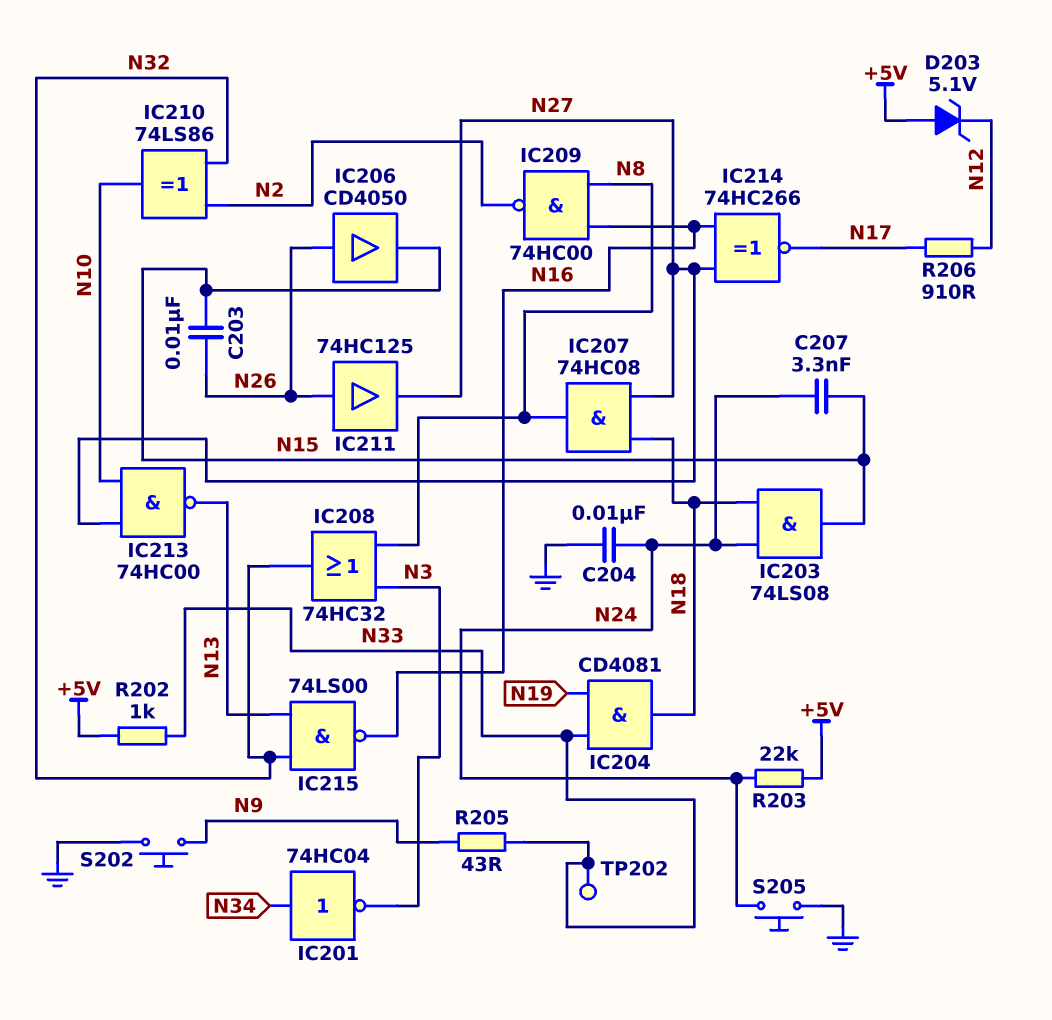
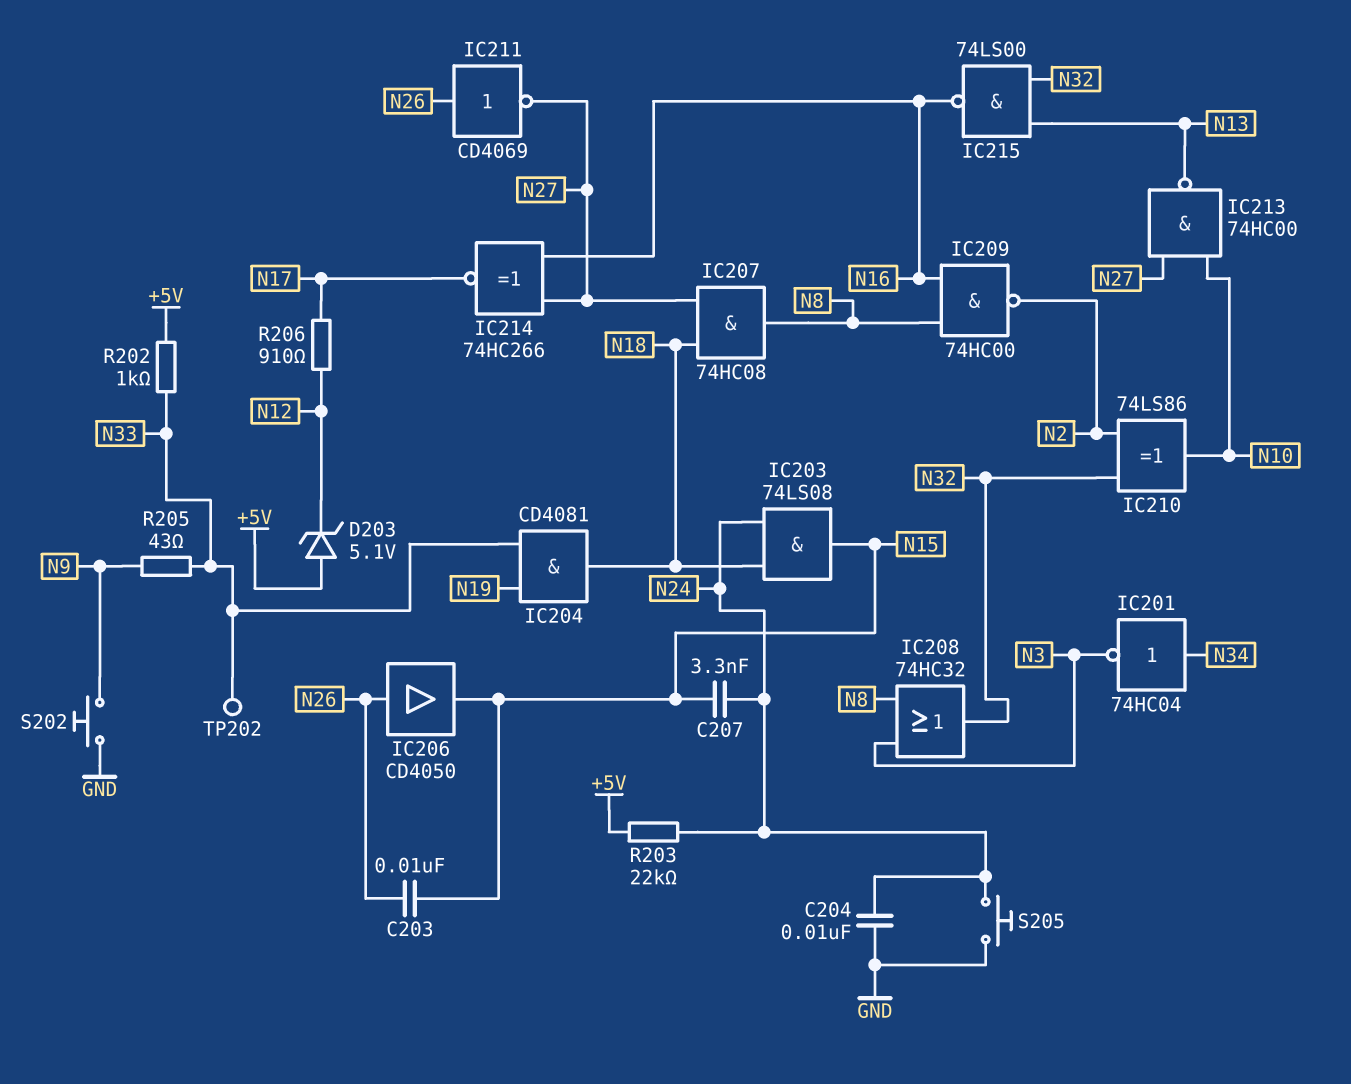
IC211: buffer 74HC125 (in N26, out N27) -> NOT CD4069 (in N26, out N27)

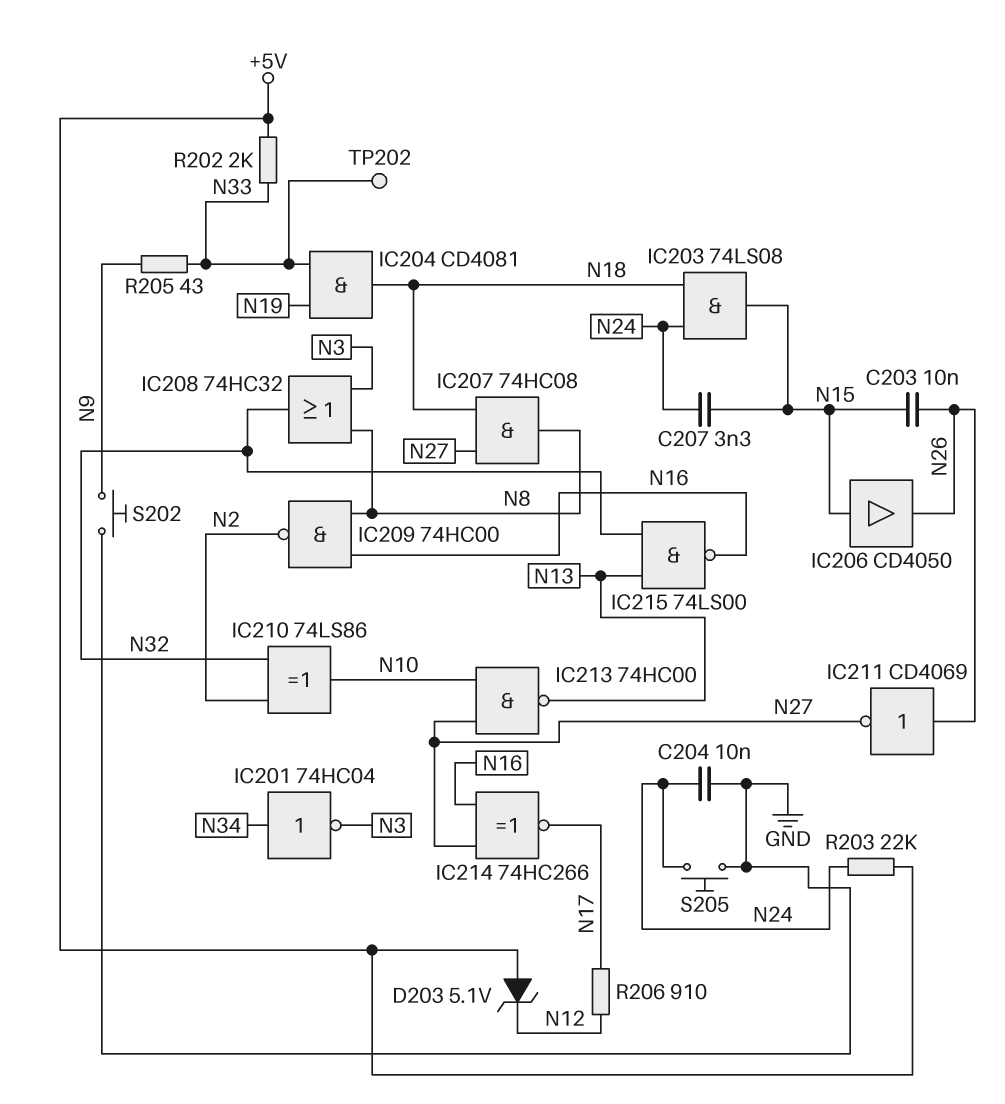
IC206: buffer CD4050 (in N26, out N15) -> buffer CD4050 (in N15, out N26)
R202: 1k (+5V, N33) -> 2k (+5V, N33)

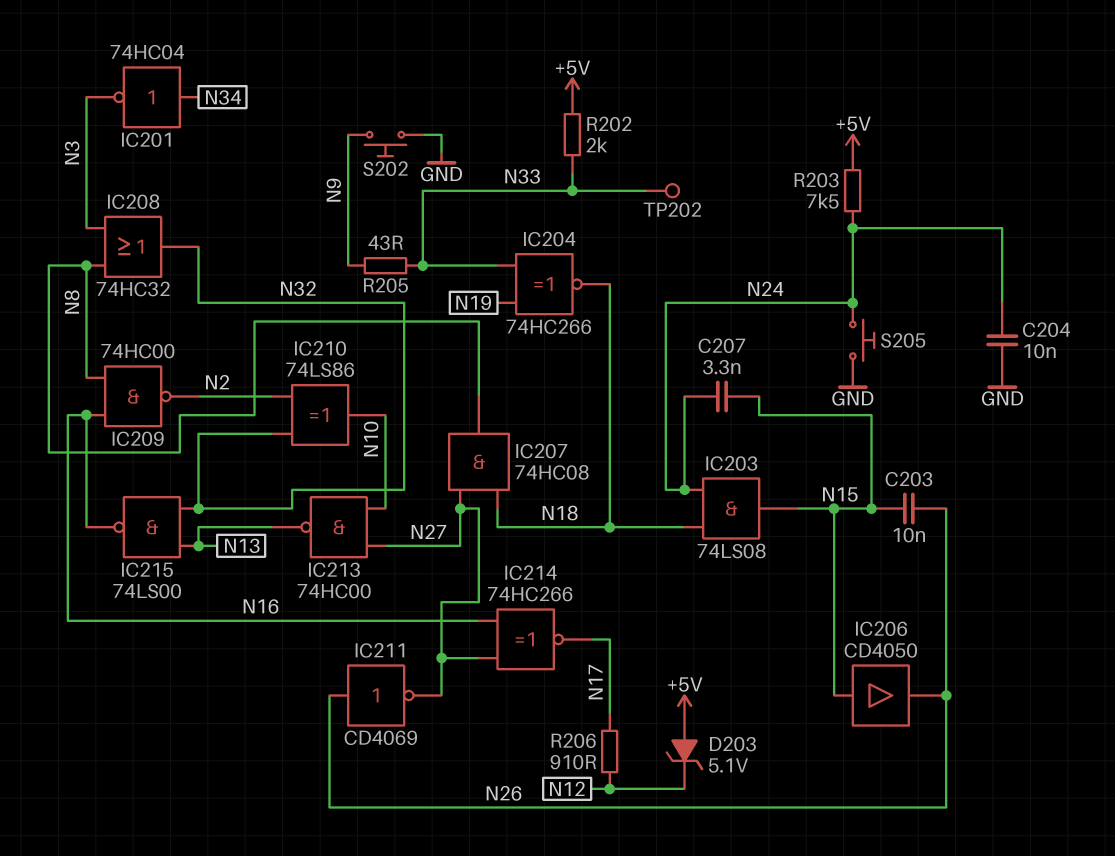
IC204: AND CD4081 (in N19, in N33, out N18) -> XNOR 74HC266 (in N19, in N33, out N18)
R203: 22k (+5V, N24) -> 7.5k (+5V, N24)

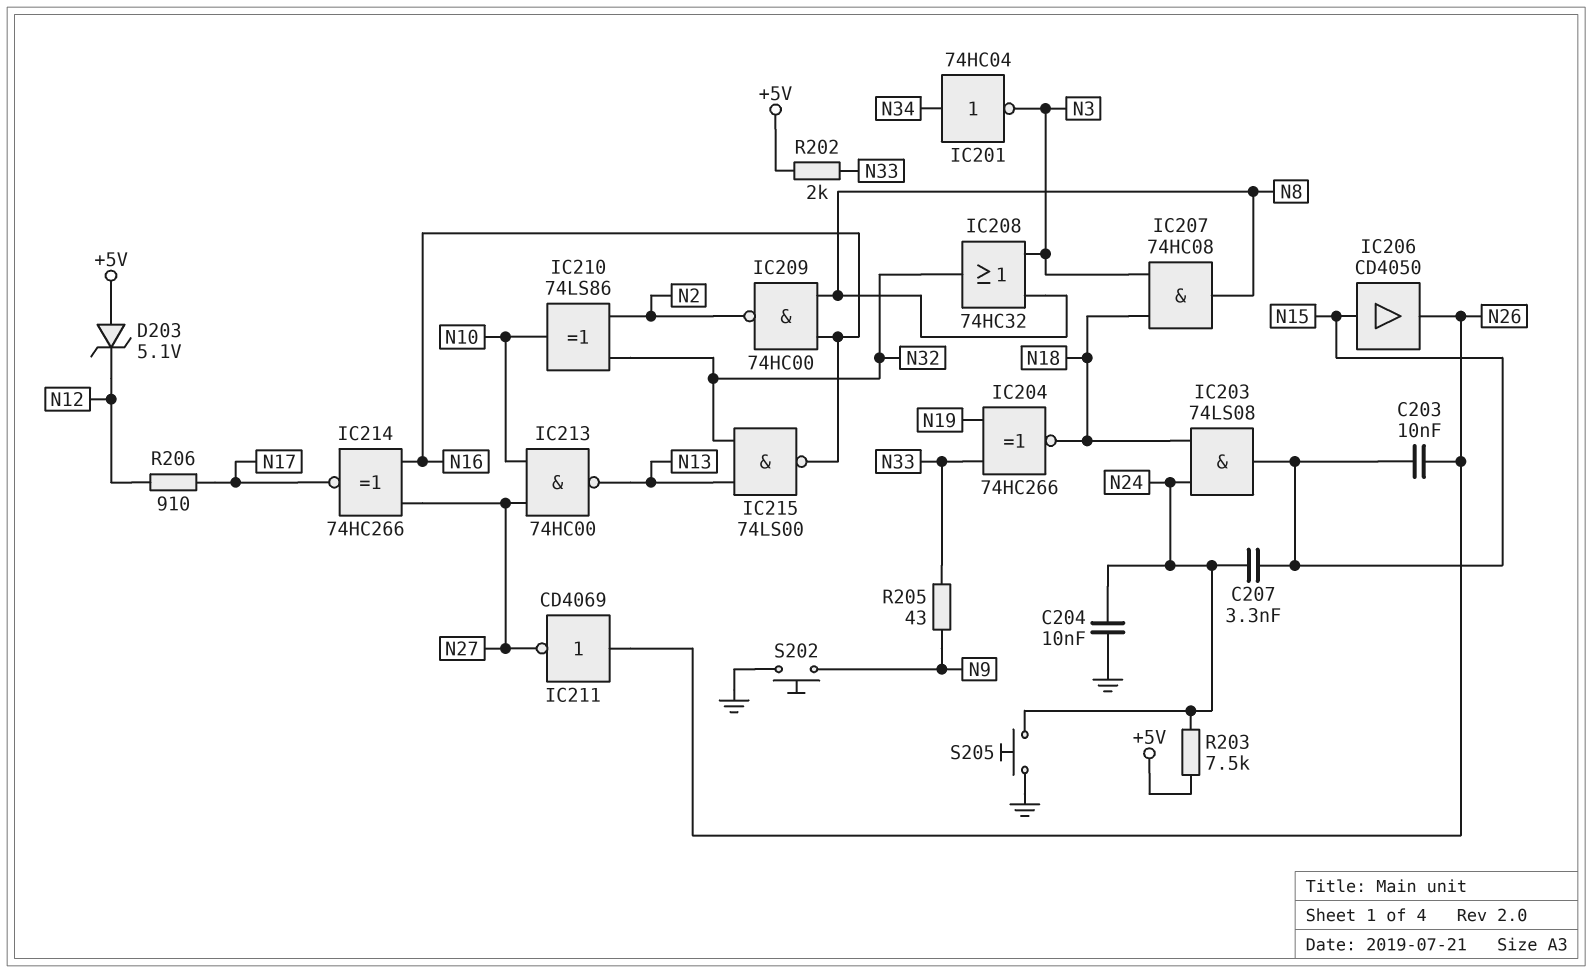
IC207: AND 74HC08 (in N18, in N27, out N8) -> AND 74HC08 (in N3, in N18, out N8)
TP202: test point (N33) -> none

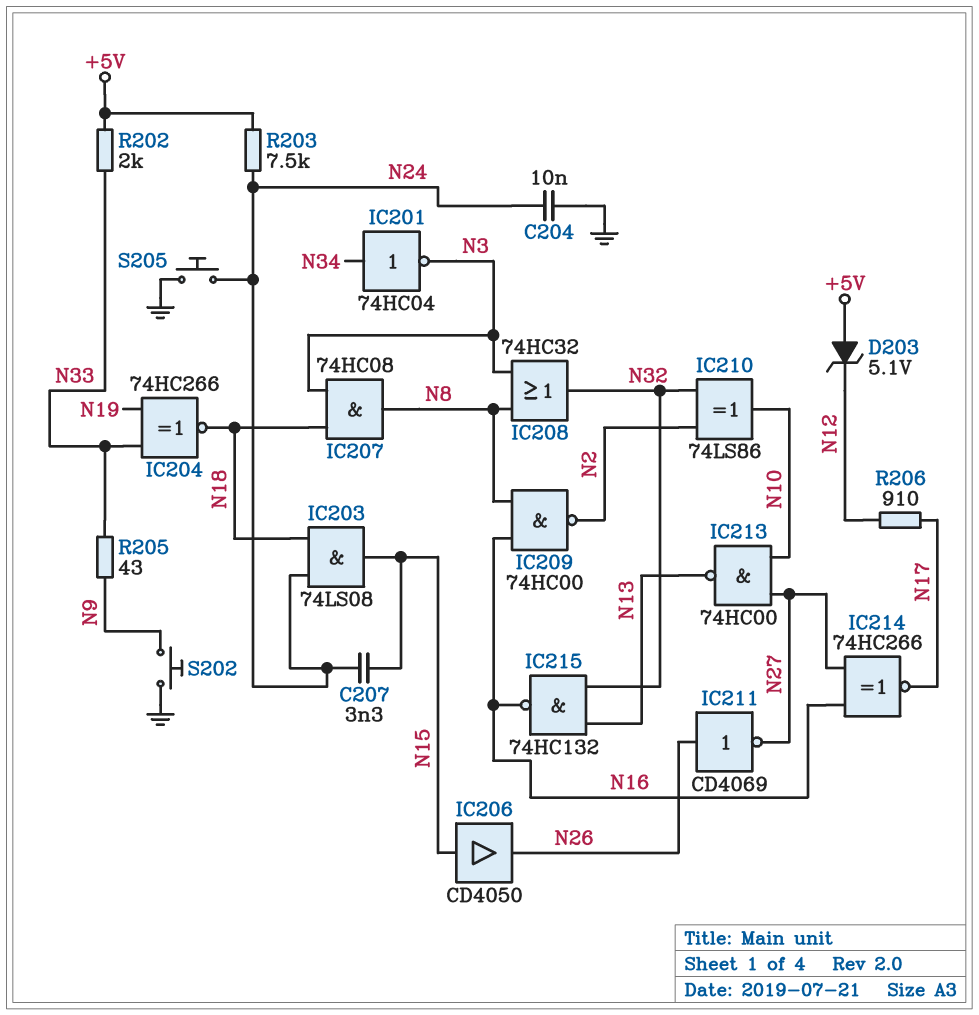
C203: 10nF (N15, N26) -> none
IC215: NAND 74LS00 (in N13, in N32, out N16) -> NAND 74HC132 (in N13, in N32, out N16)

